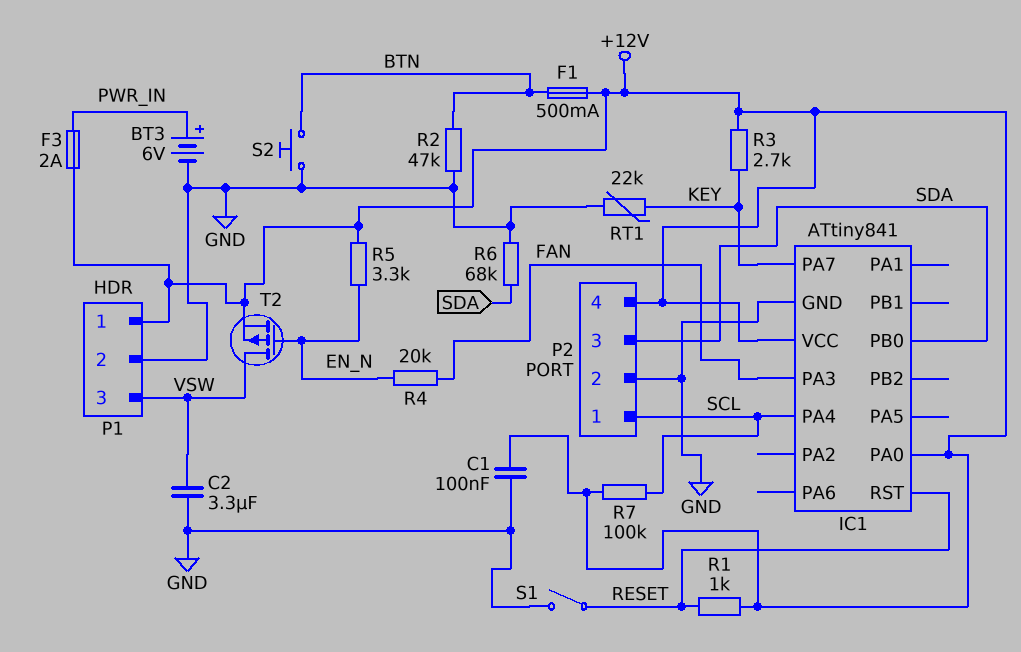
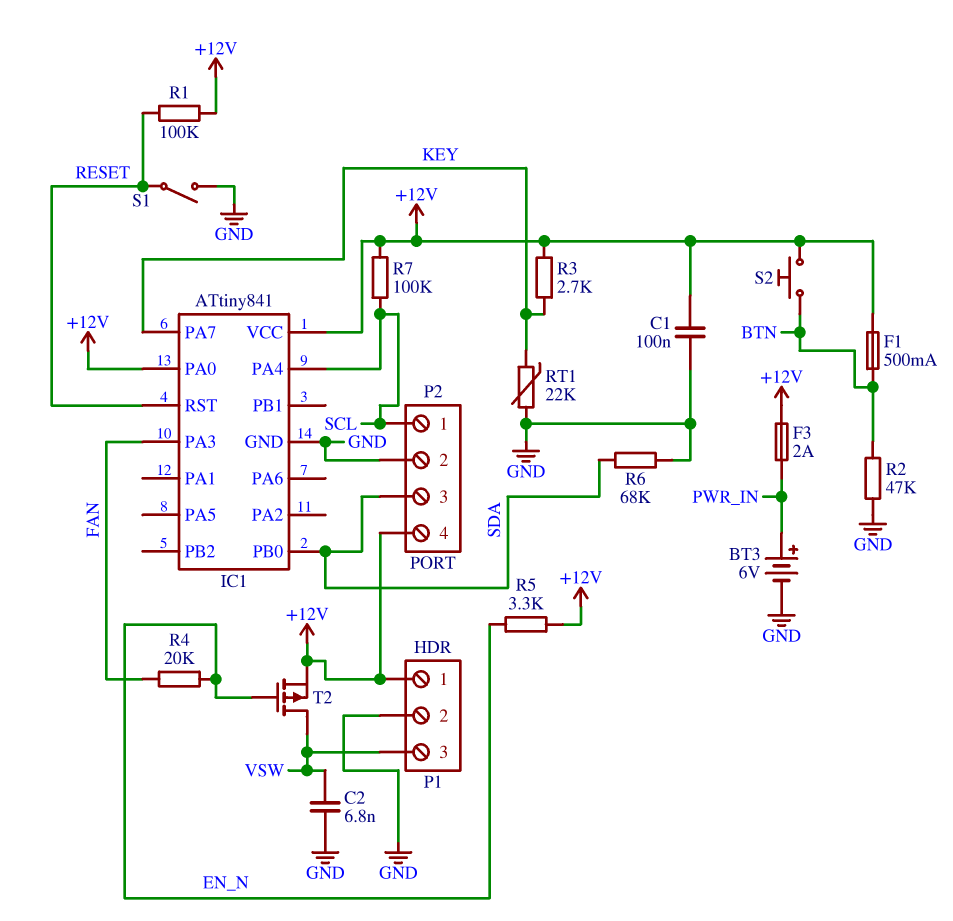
C2: 3.3uF (GND, VSW) -> 6.8nF (GND, VSW)
R1: 1k (+12V, RESET) -> 100k (+12V, RESET)
S2: button (BTN, GND) -> button (+12V, BTN)

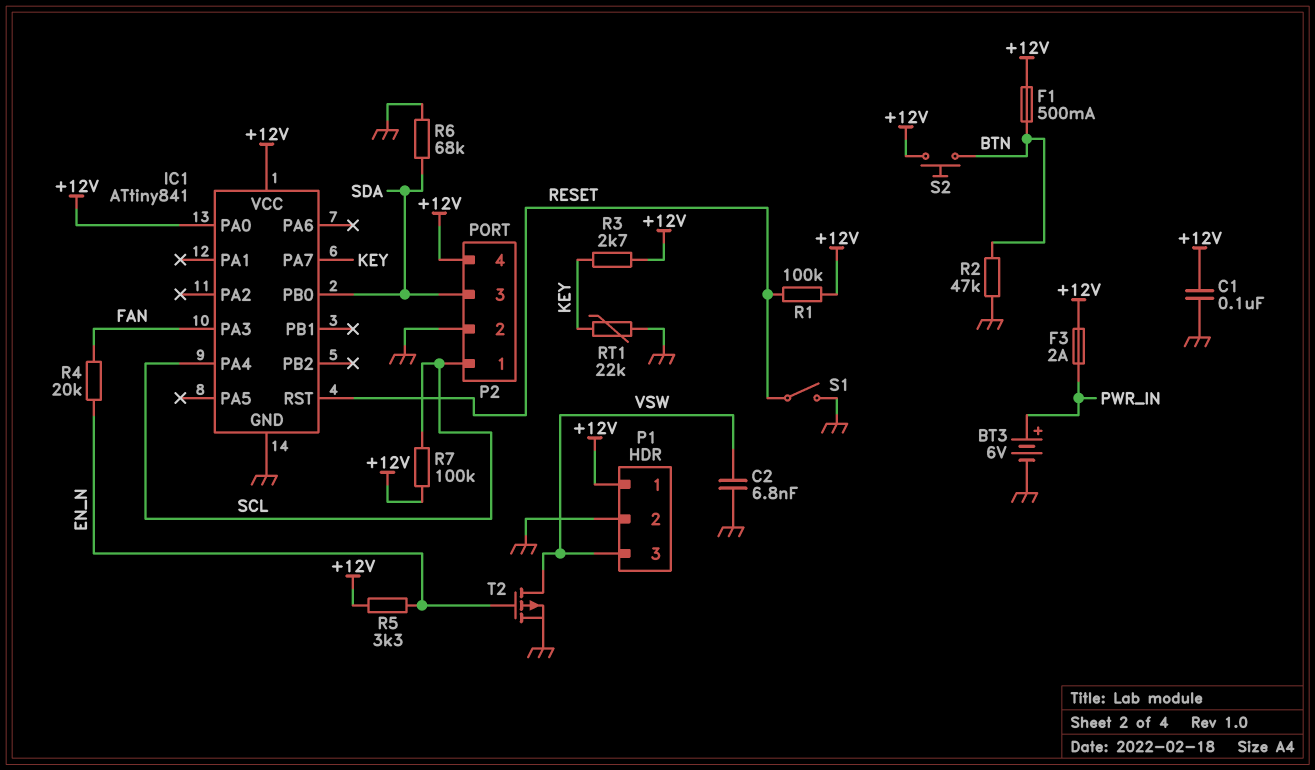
T2: PMOS (G EN_N, D VSW, S +12V) -> PMOS (G EN_N, D VSW, S GND)

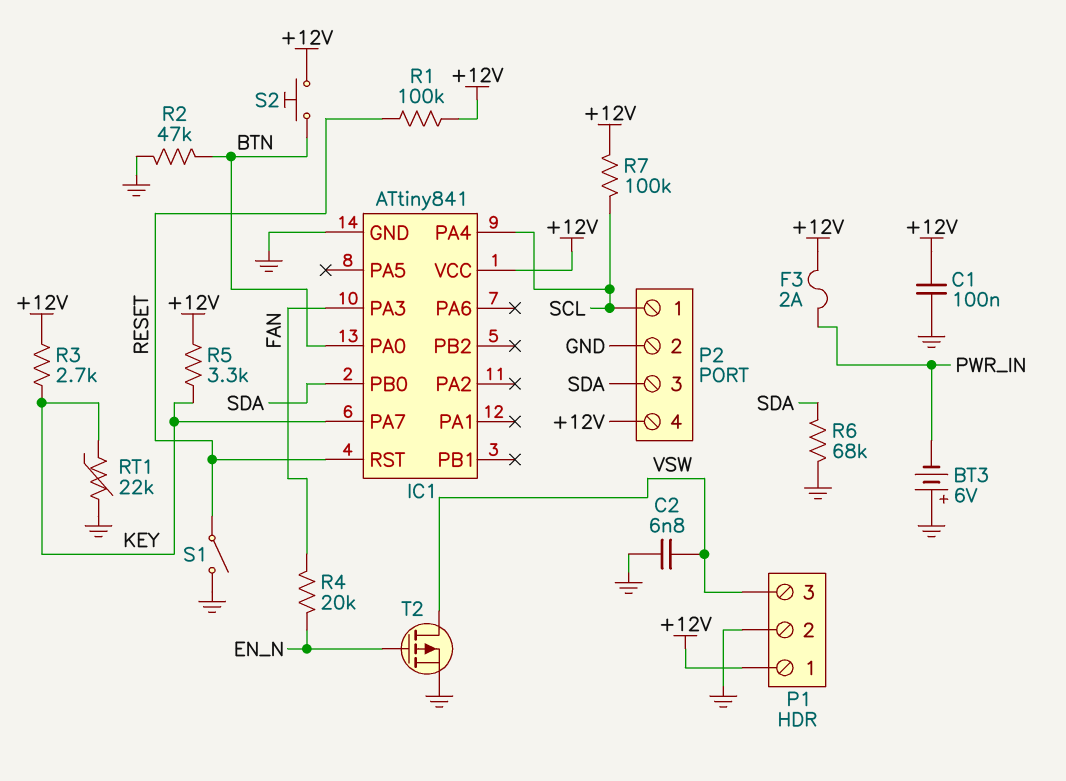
BT3: 6V (plus PWR_IN, minus GND) -> 6V (plus GND, minus PWR_IN)
F1: 500mA (+12V, BTN) -> none
IC1 pin PA0: +12V -> BTN
R5: 3.3k (+12V, EN_N) -> 3.3k (+12V, KEY)

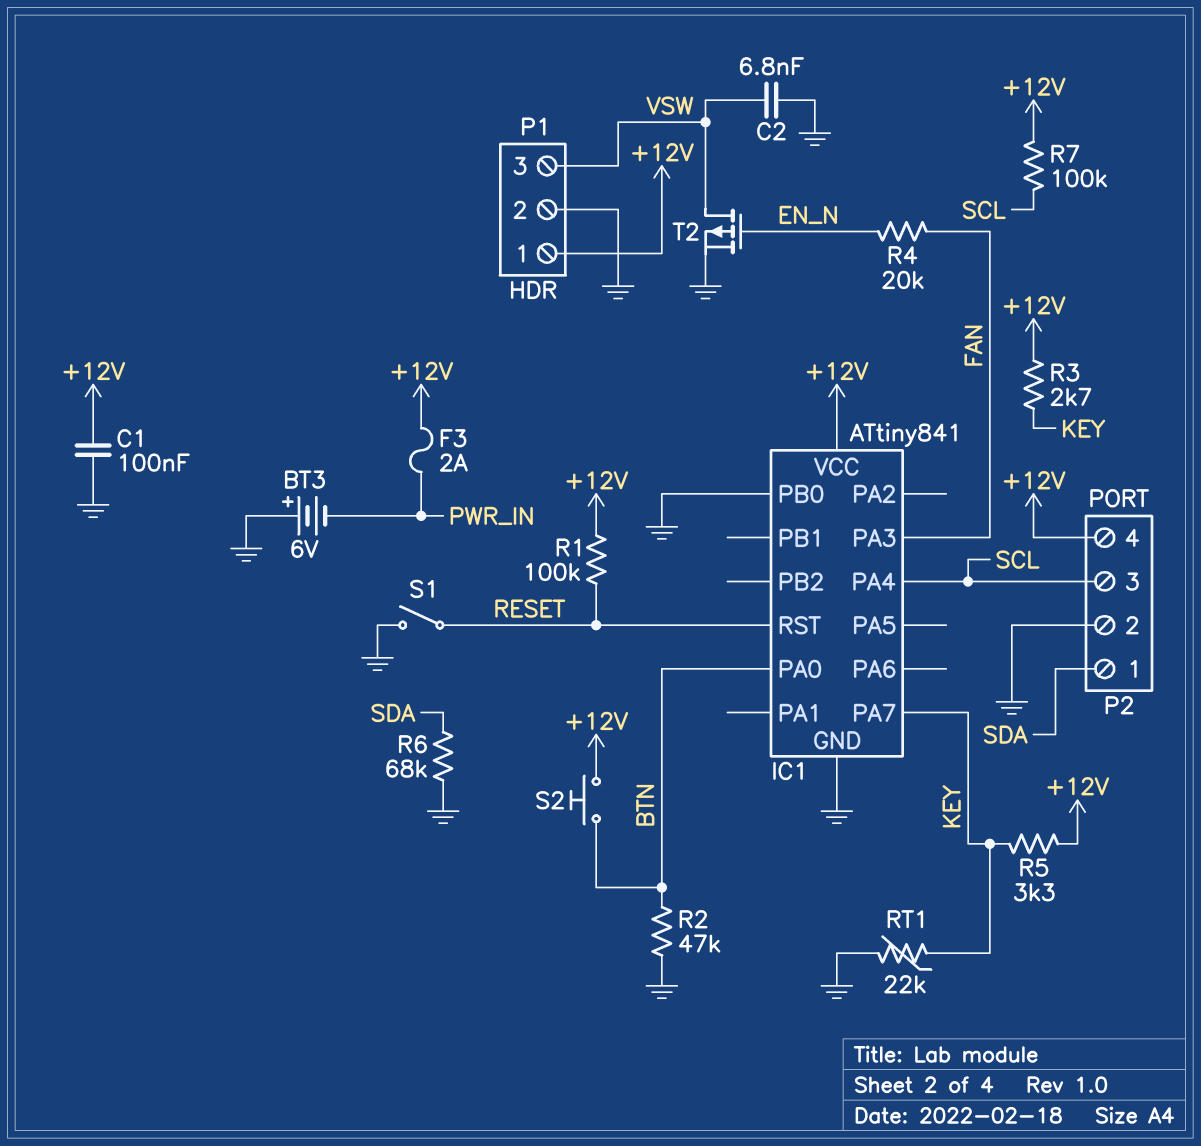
IC1 pin PB0: SDA -> GND
P2 pin 1: SCL -> SDA
P2 pin 3: SDA -> SCL

